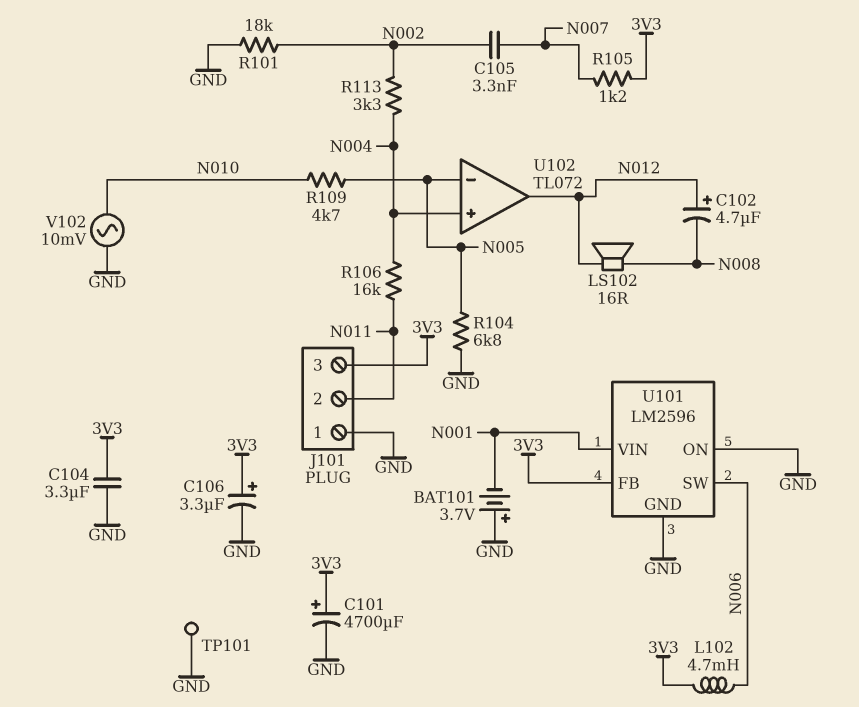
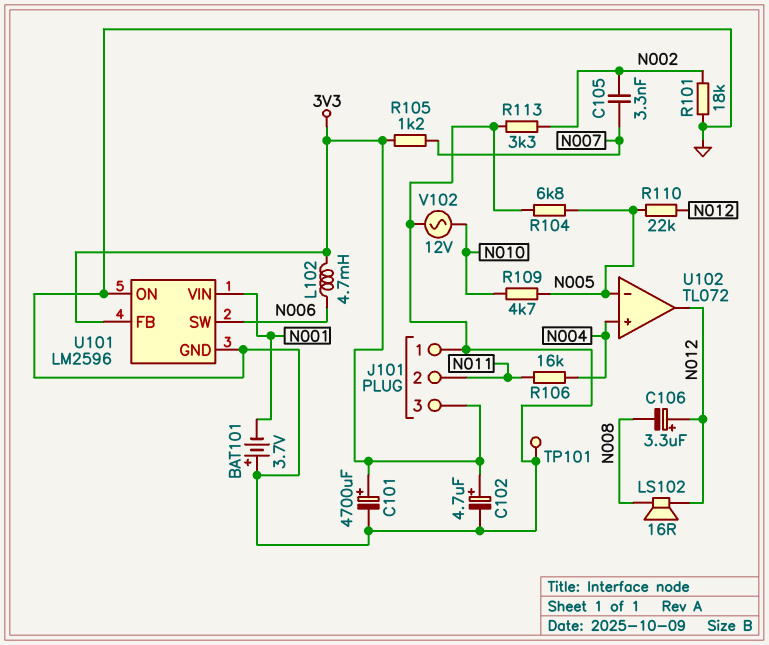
C102: 4.7uF (plus N012, minus N008) -> 4.7uF (plus 3V3, minus GND)
C104: 3.3uF (3V3, GND) -> none
C106: 3.3uF (plus 3V3, minus GND) -> 3.3uF (plus N012, minus N008)
R110: none -> 22k (N005, N012)
R113: 3.3k (N002, N004) -> 3.3k (GND, N002)
V102: AC 10mV (GND, N010) -> AC 12V (GND, N010)

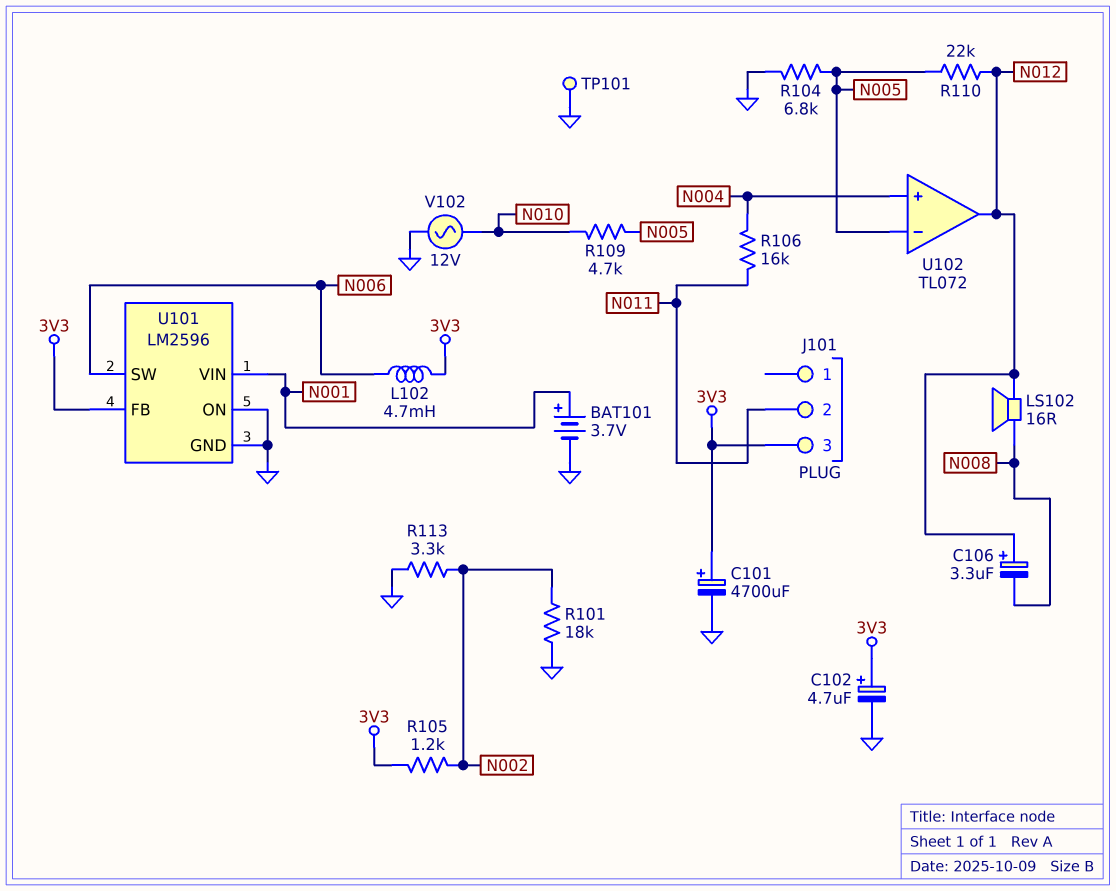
BAT101: 3.7V (plus GND, minus N001) -> 3.7V (plus N001, minus GND)
C105: 3.3nF (N002, N007) -> none
J101 pin 1: GND -> none
R105: 1.2k (3V3, N007) -> 1.2k (3V3, N002)

